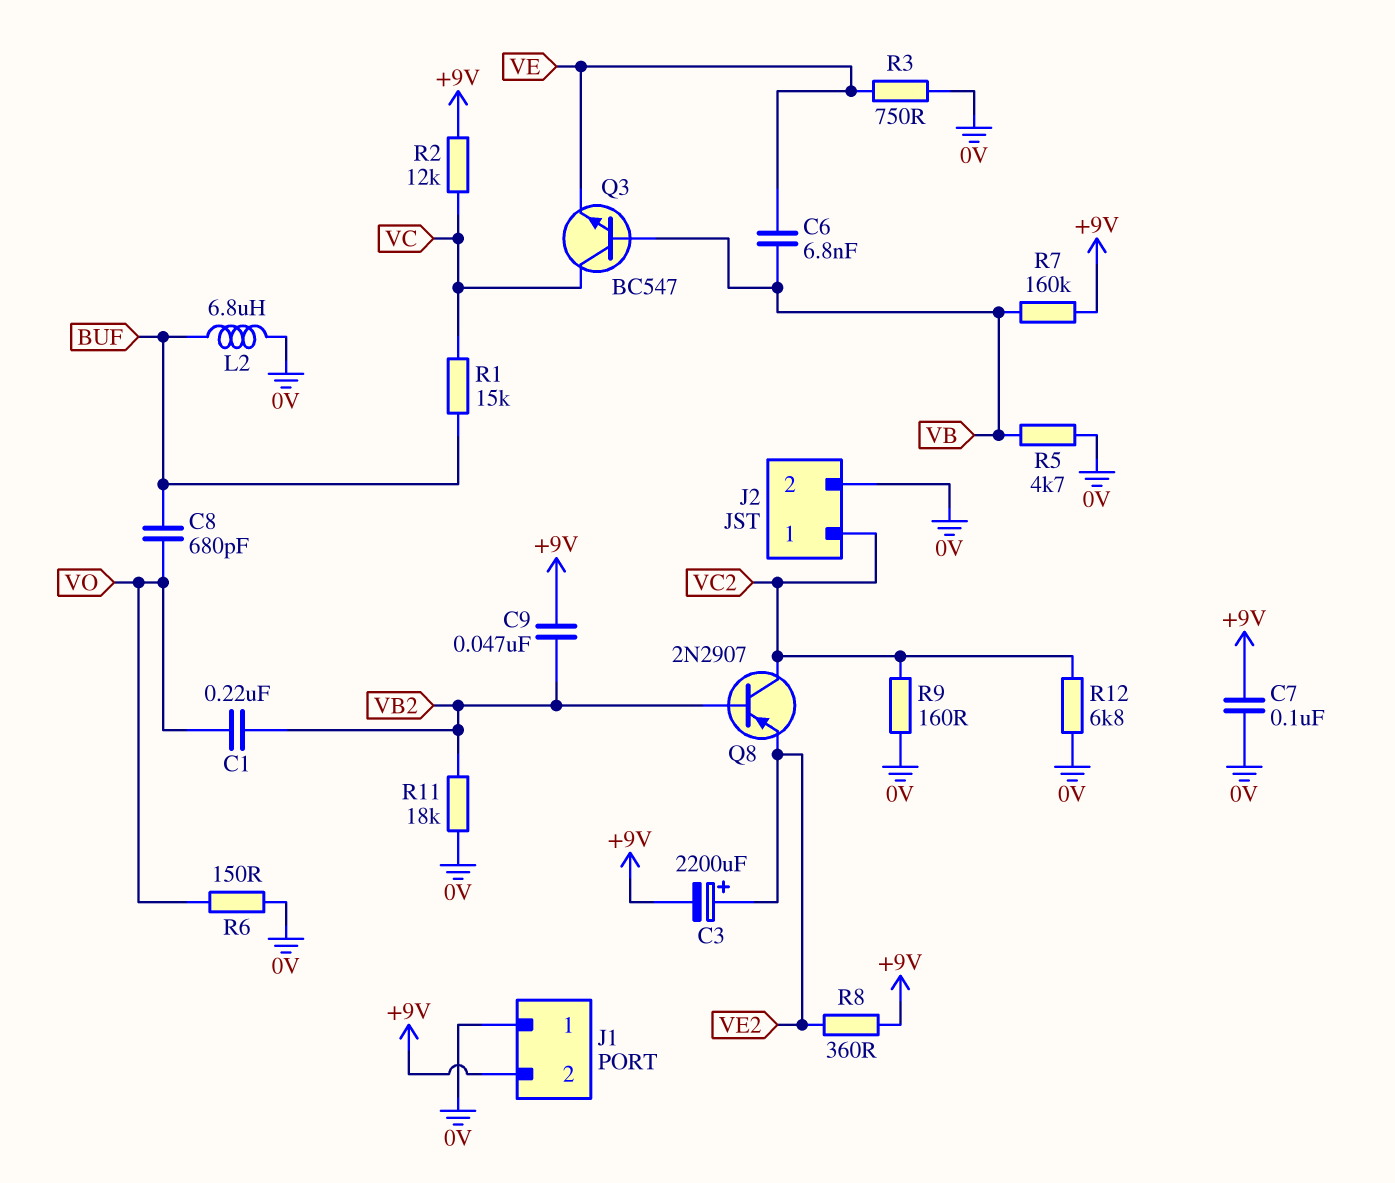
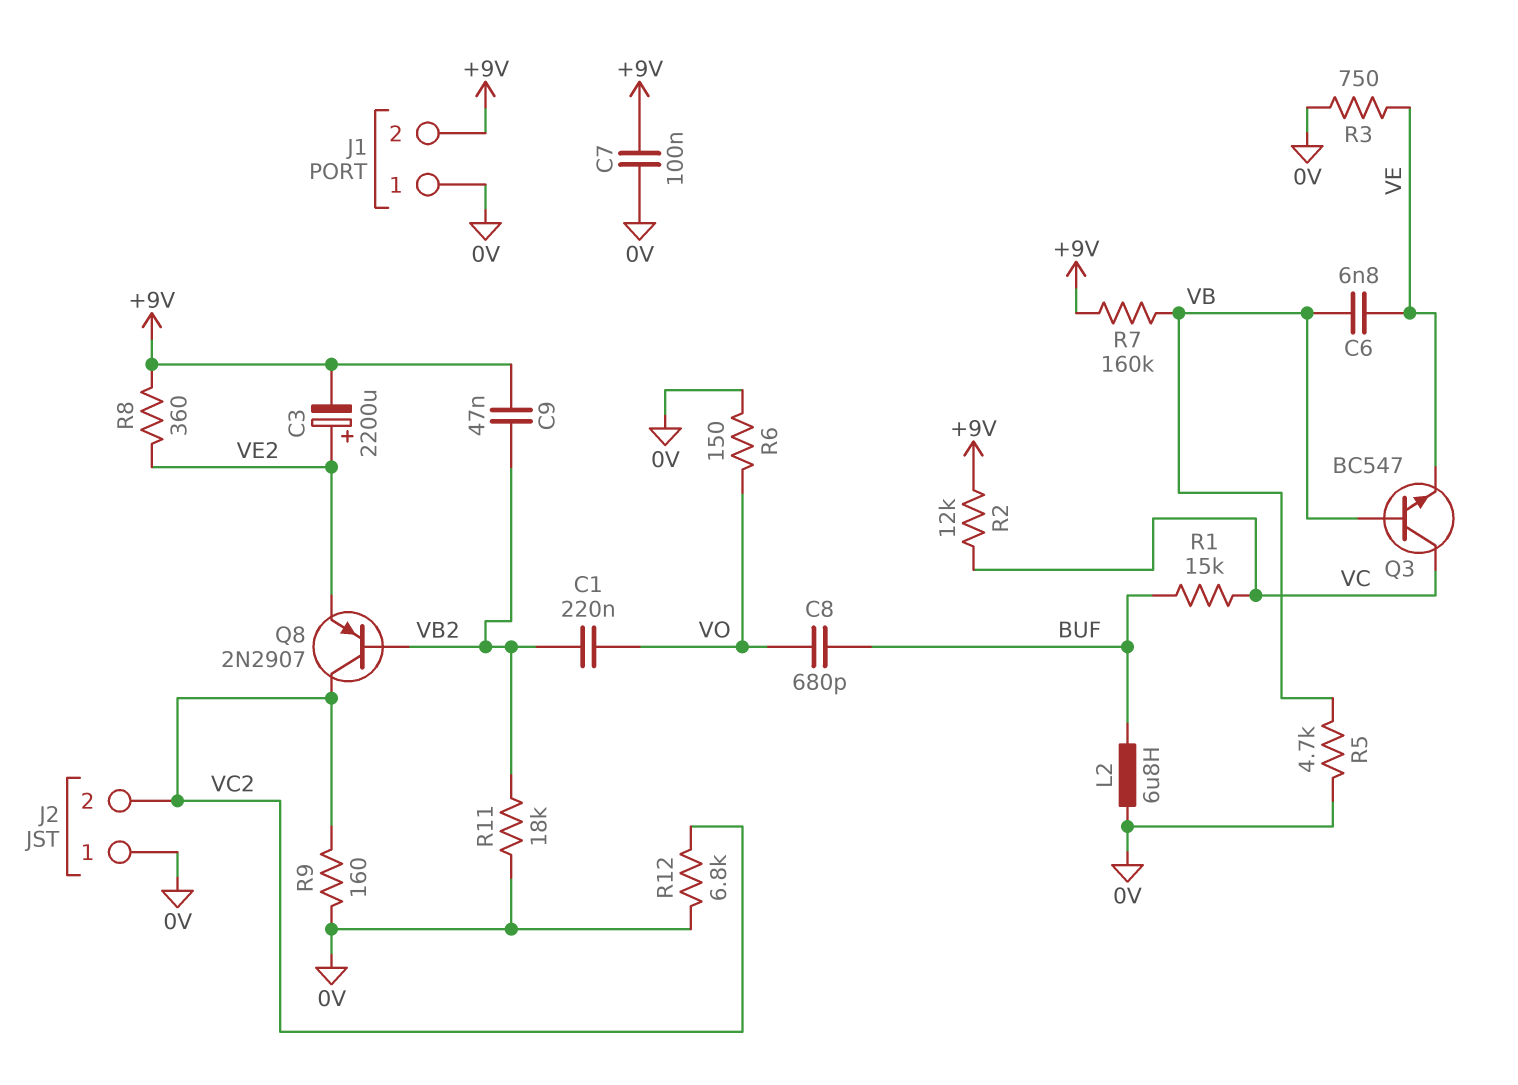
J2 pin 1: VC2 -> 0V
J2 pin 2: 0V -> VC2

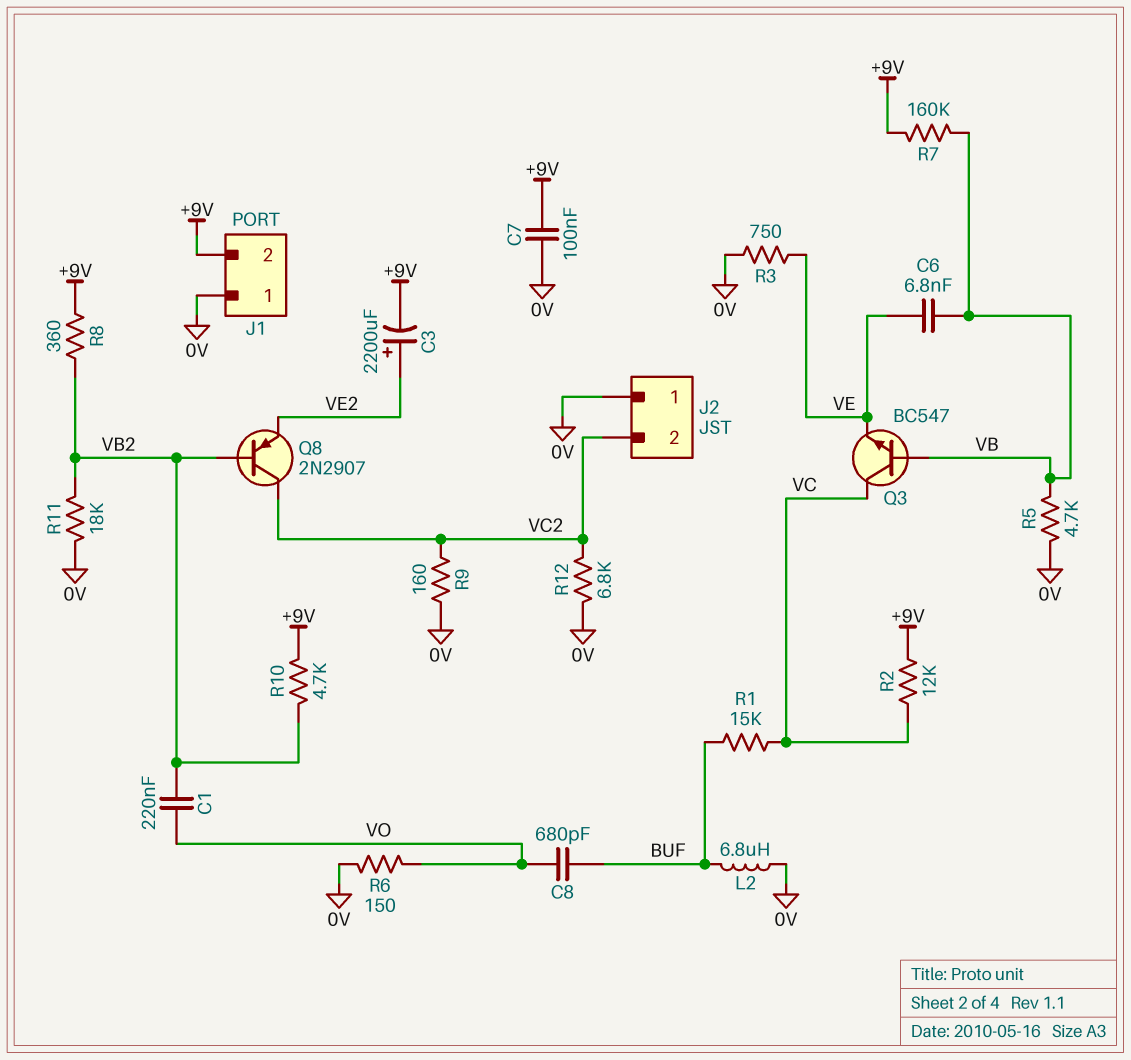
C9: 47nF (+9V, VB2) -> none
R8: 360 (+9V, VE2) -> 360 (+9V, VB2)
R10: none -> 4.7k (+9V, VB2)

